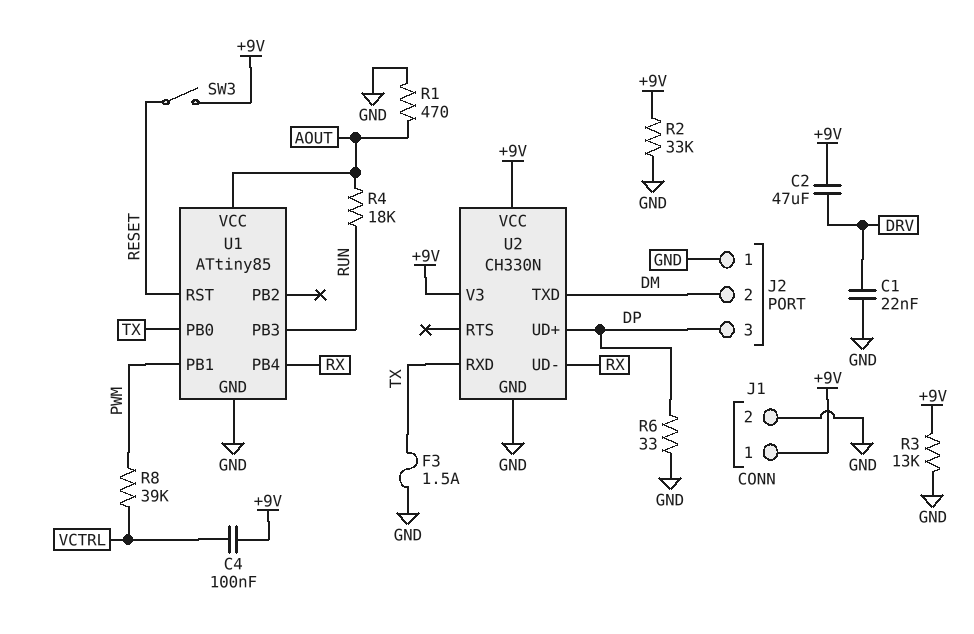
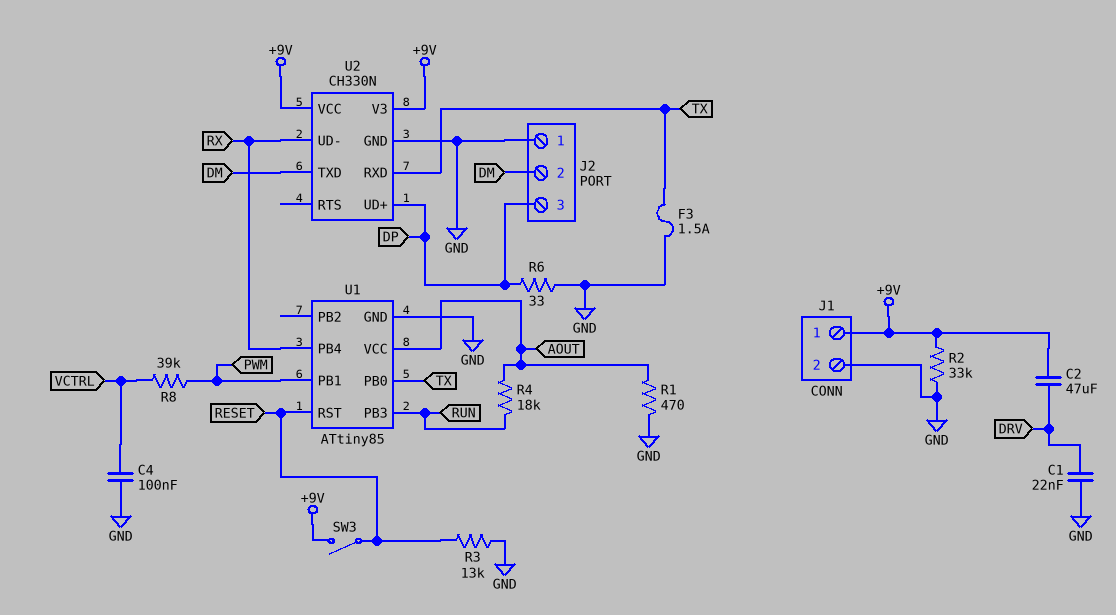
C4: 100nF (+9V, VCTRL) -> 100nF (GND, VCTRL)
R3: 13k (+9V, GND) -> 13k (GND, RESET)

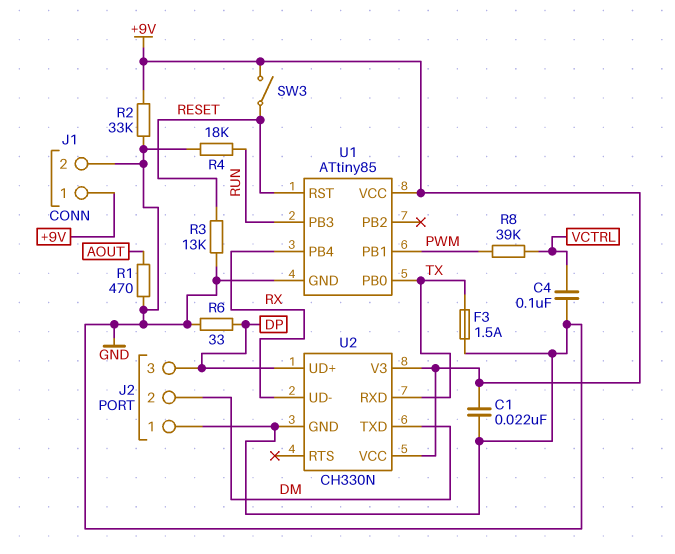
C1: 22nF (DRV, GND) -> 22nF (+9V, GND)
C2: 47uF (+9V, DRV) -> none
R4: 18k (AOUT, RUN) -> 18k (GND, RUN)
U1 pin VCC: AOUT -> +9V

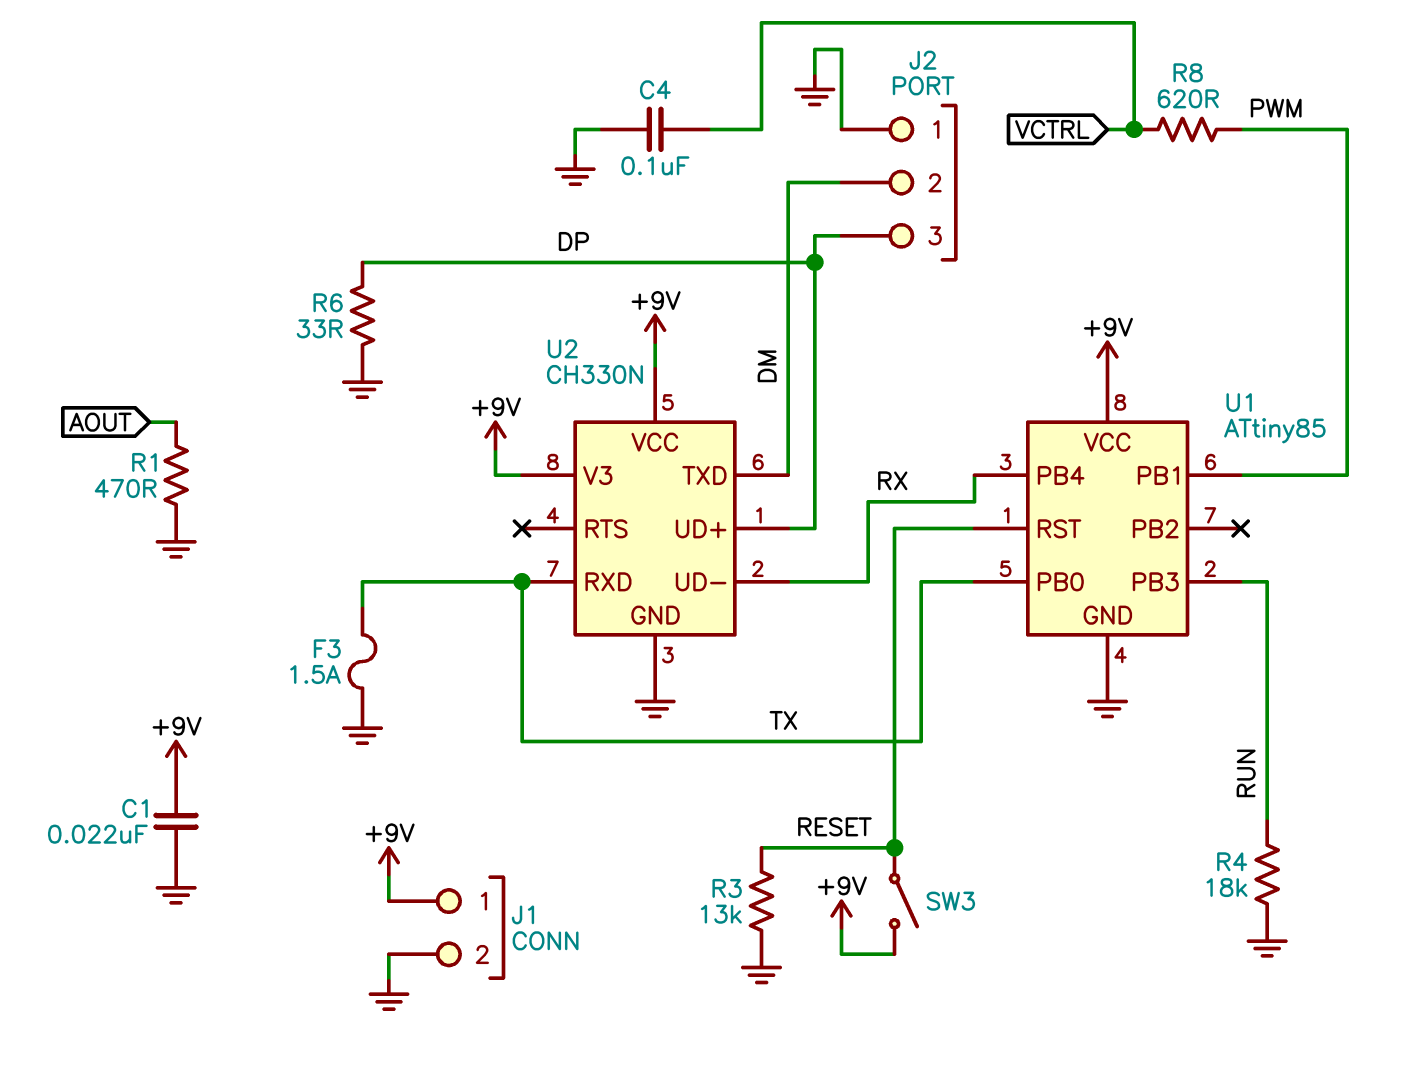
R2: 33k (+9V, GND) -> none
R8: 39k (PWM, VCTRL) -> 620 (PWM, VCTRL)

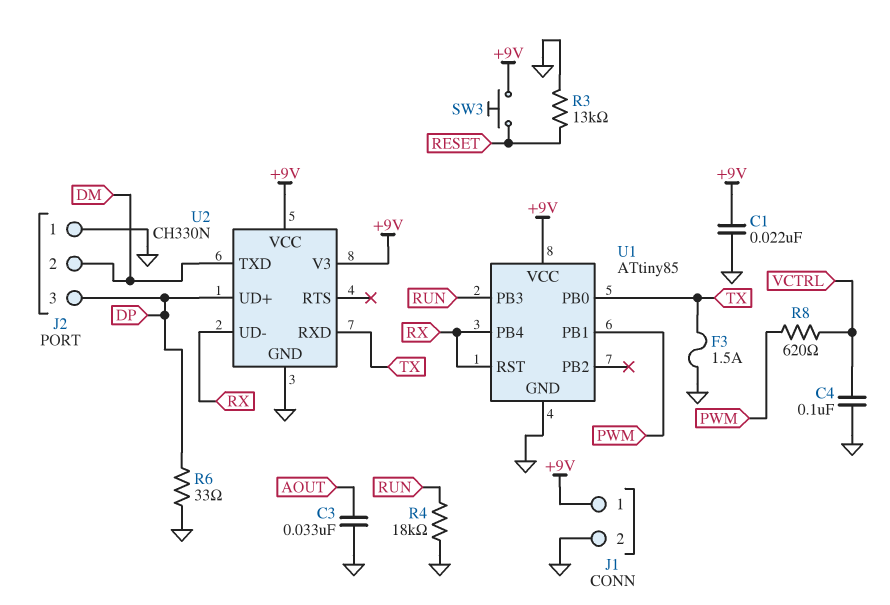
C3: none -> 33nF (AOUT, GND)
R1: 470 (AOUT, GND) -> none
SW3: switch (+9V, RESET) -> button (+9V, RESET)
U1 pin RST: RESET -> RX

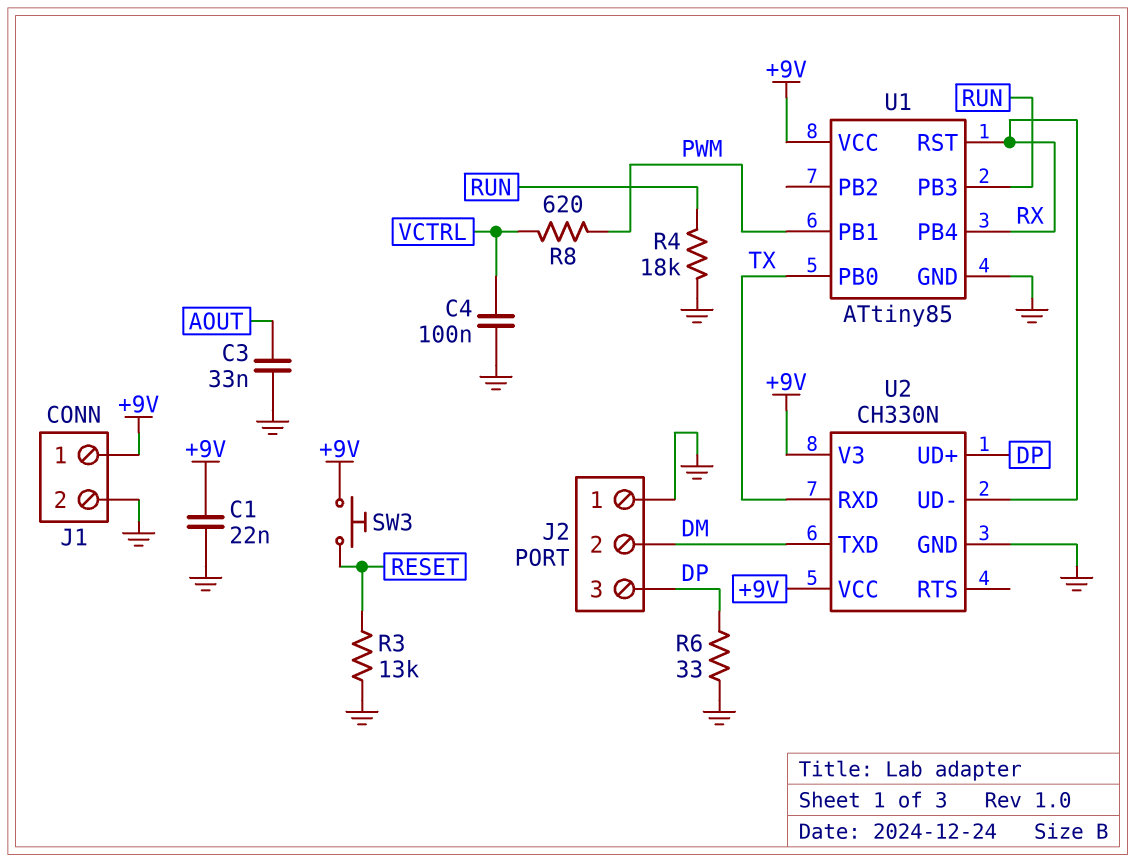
F3: 1.5A (GND, TX) -> none

